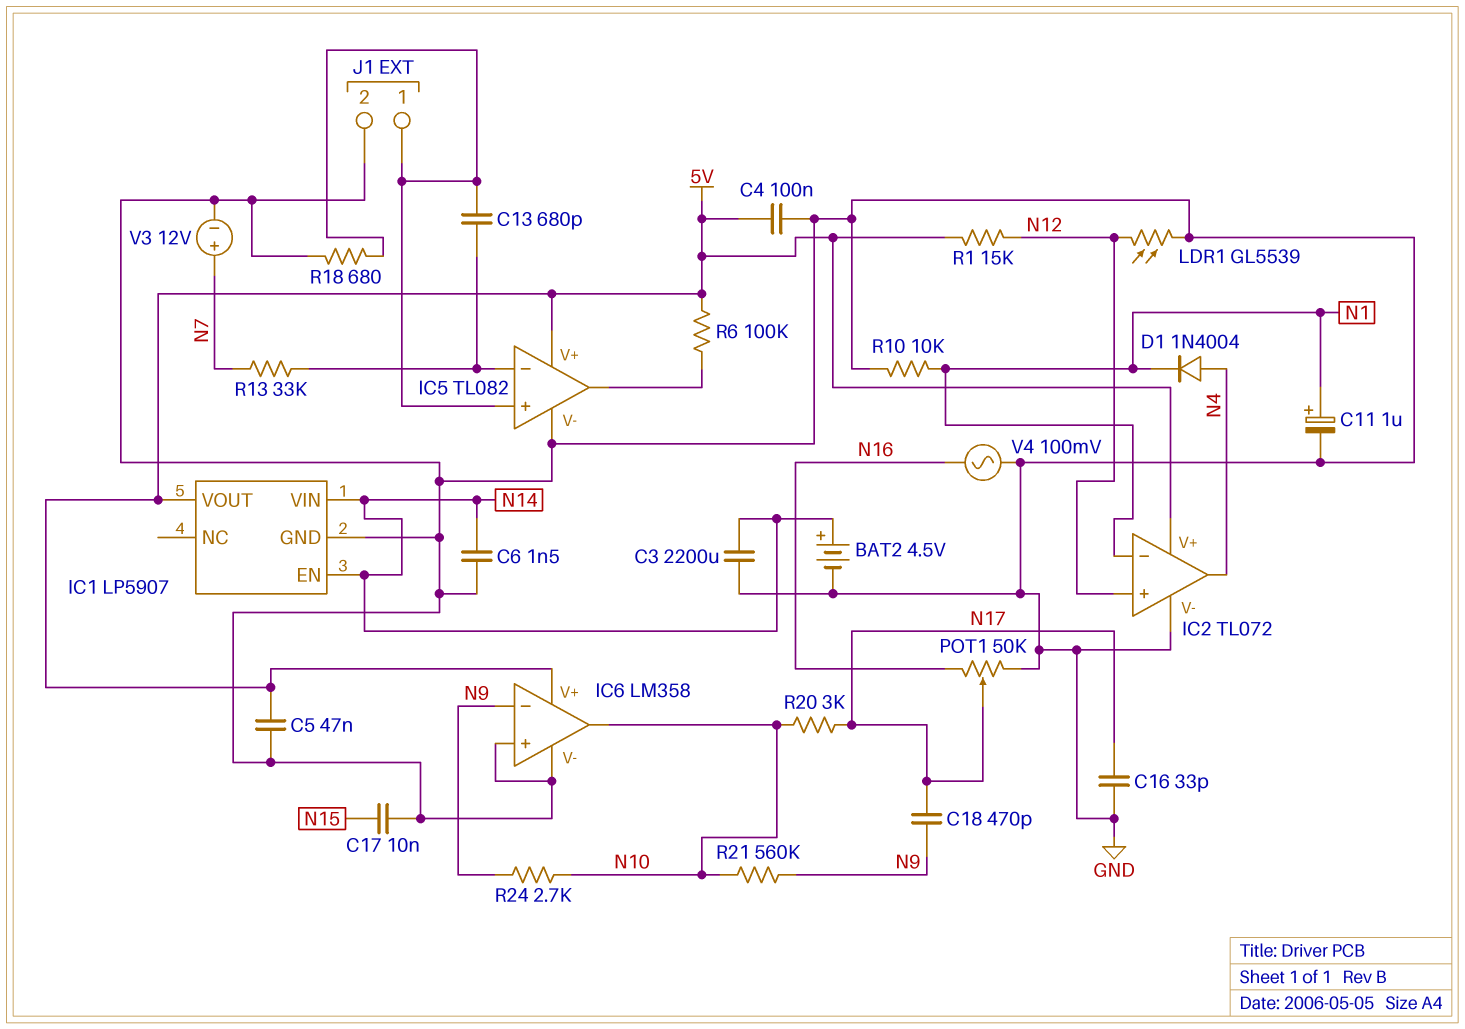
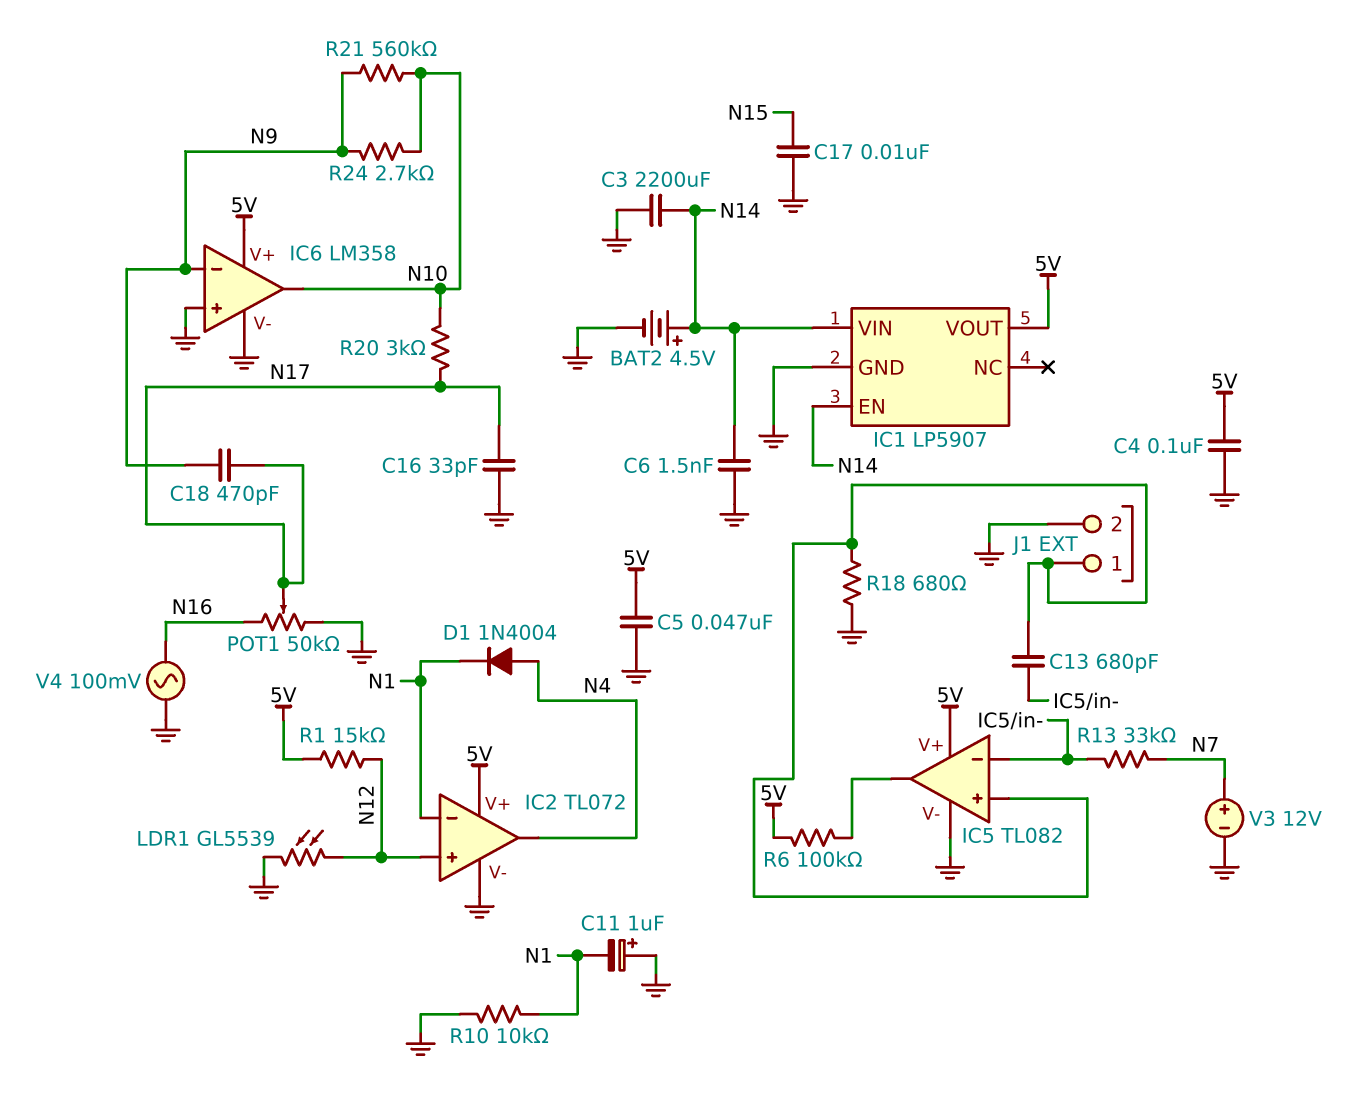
C11: 1uF (plus N1, minus GND) -> 1uF (plus GND, minus N1)

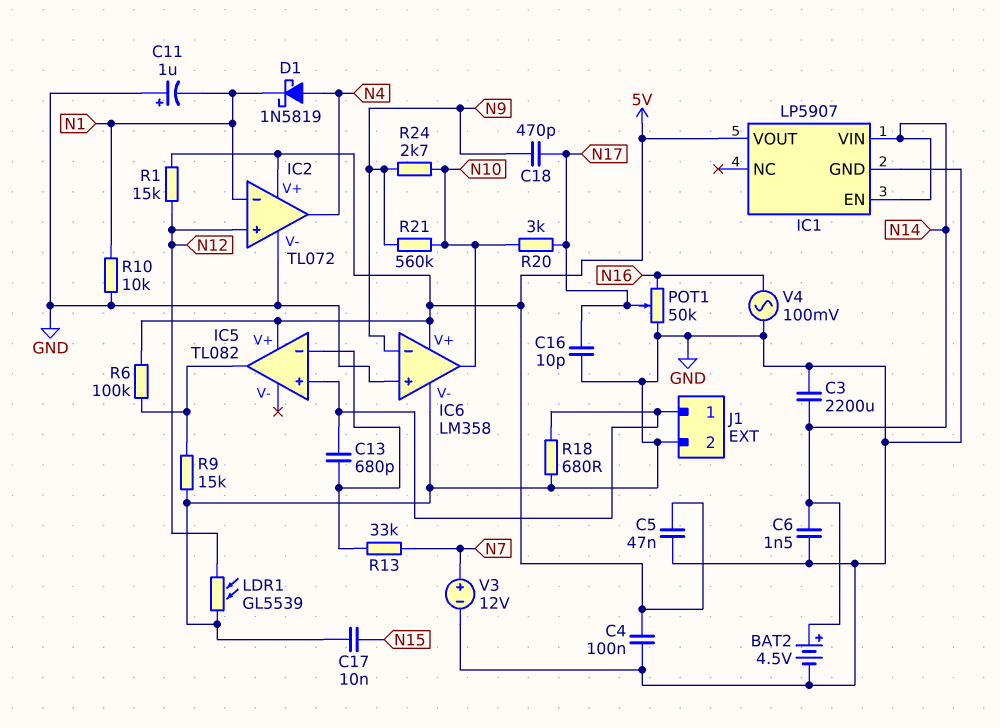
C16: 33pF (GND, N17) -> 10pF (GND, N17)
D1: diode 1N4004 (A N4, K N1) -> schottky 1N5819 (A N4, K N1)
IC5 pin V-: GND -> none
R9: none -> 15k (GND, IC5/out)

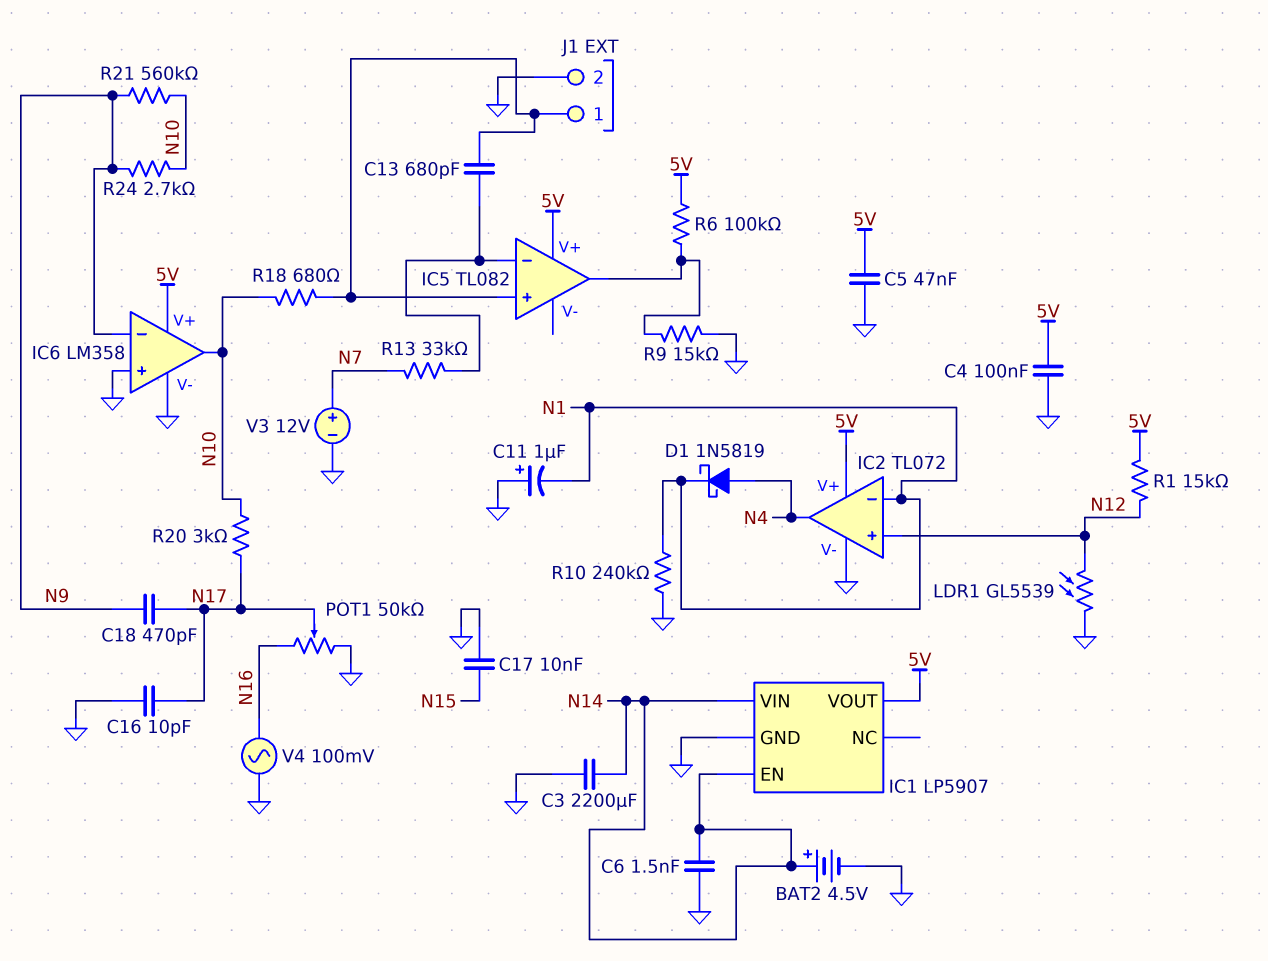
R10: 10k (GND, N1) -> 240k (GND, N1)
R18: 680 (GND, IC5/in+) -> 680 (IC5/in+, N10)

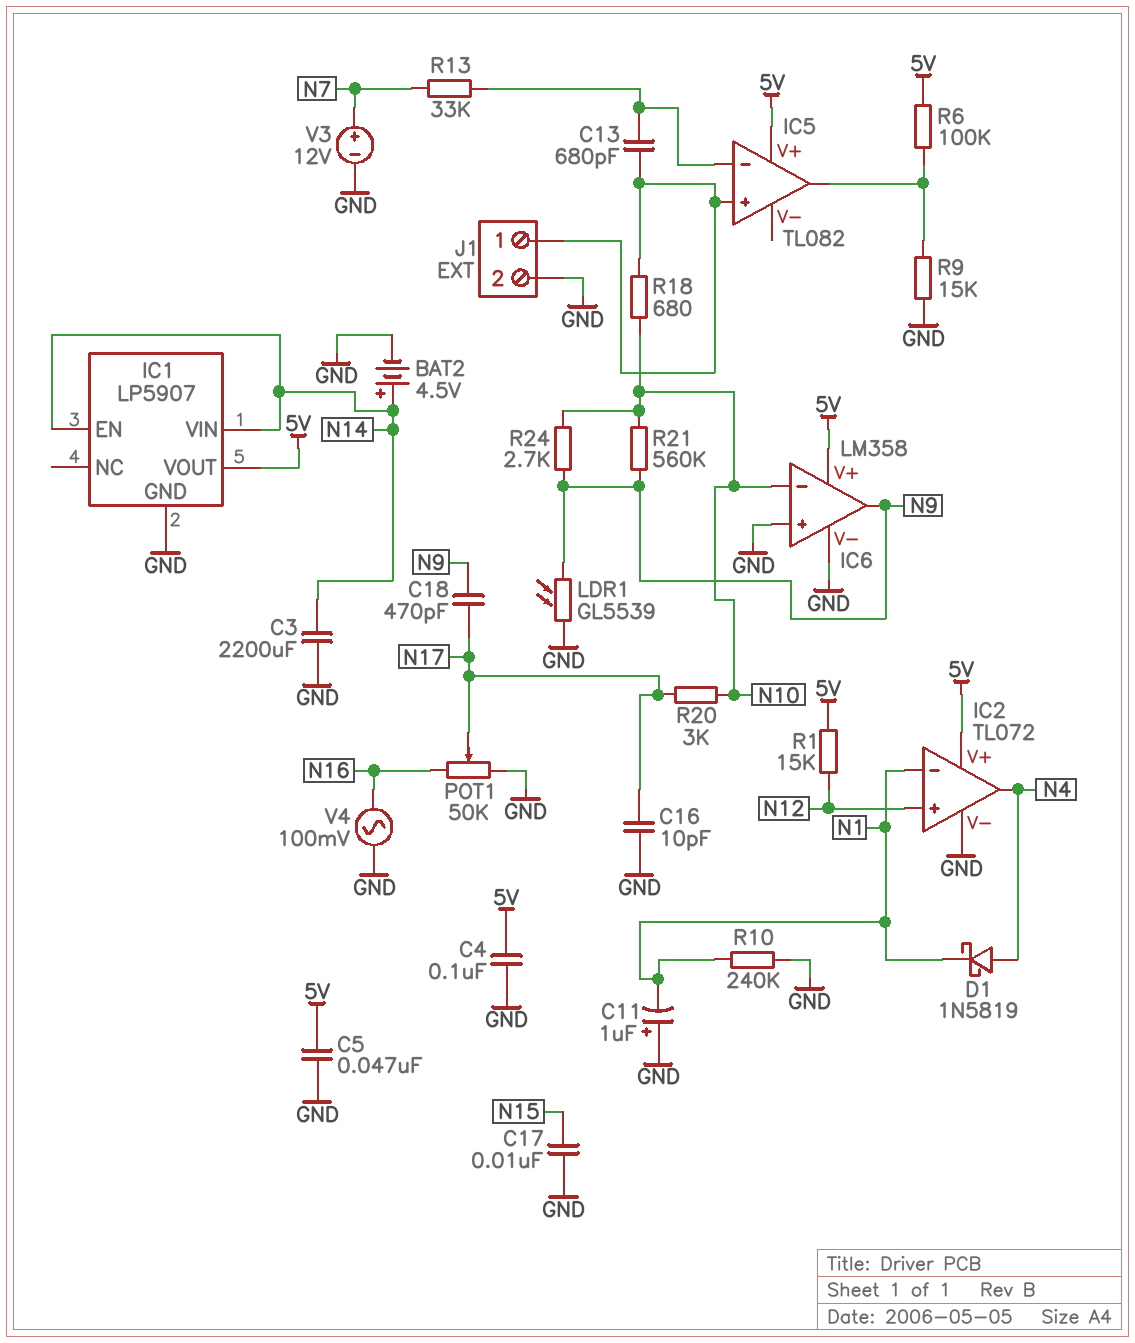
C6: 1.5nF (GND, N14) -> none
IC6 pin in-: N9 -> N10
IC6 pin out: N10 -> N9
LDR1: GL5539 (GND, N12) -> GL5539 (GND, N9)

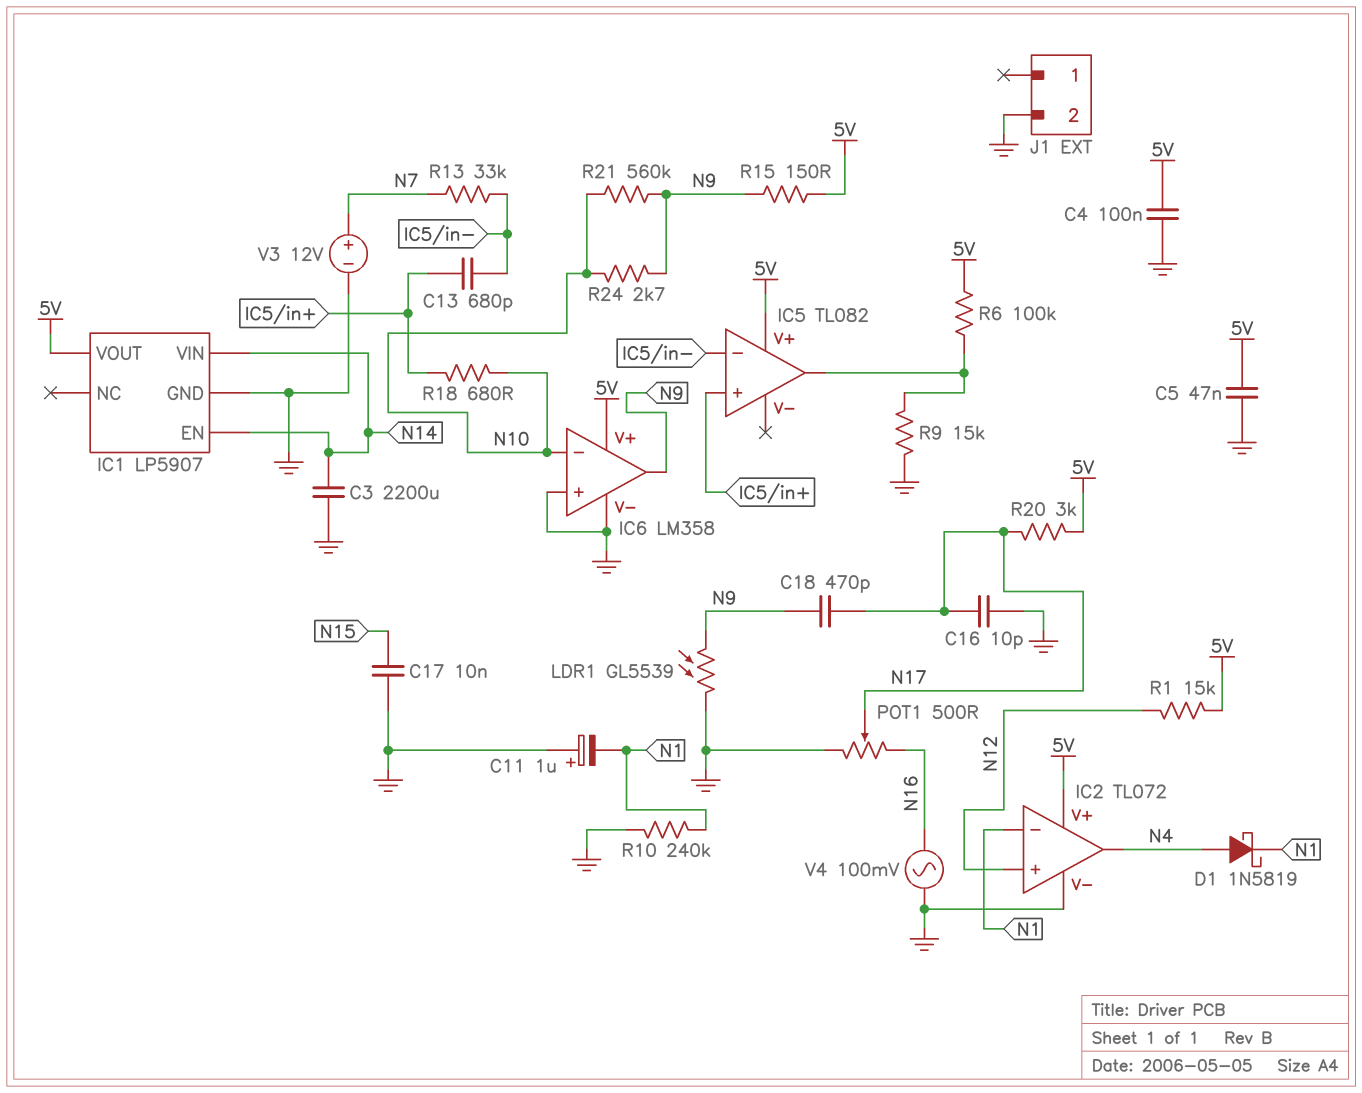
BAT2: 4.5V (plus N14, minus GND) -> none
J1 pin 1: IC5/in+ -> none
POT1: 50k (GND, N16, wiper N17) -> 500 (GND, N16, wiper N17)
R15: none -> 150 (5V, N9)
R20: 3k (N10, N17) -> 3k (5V, N17)

